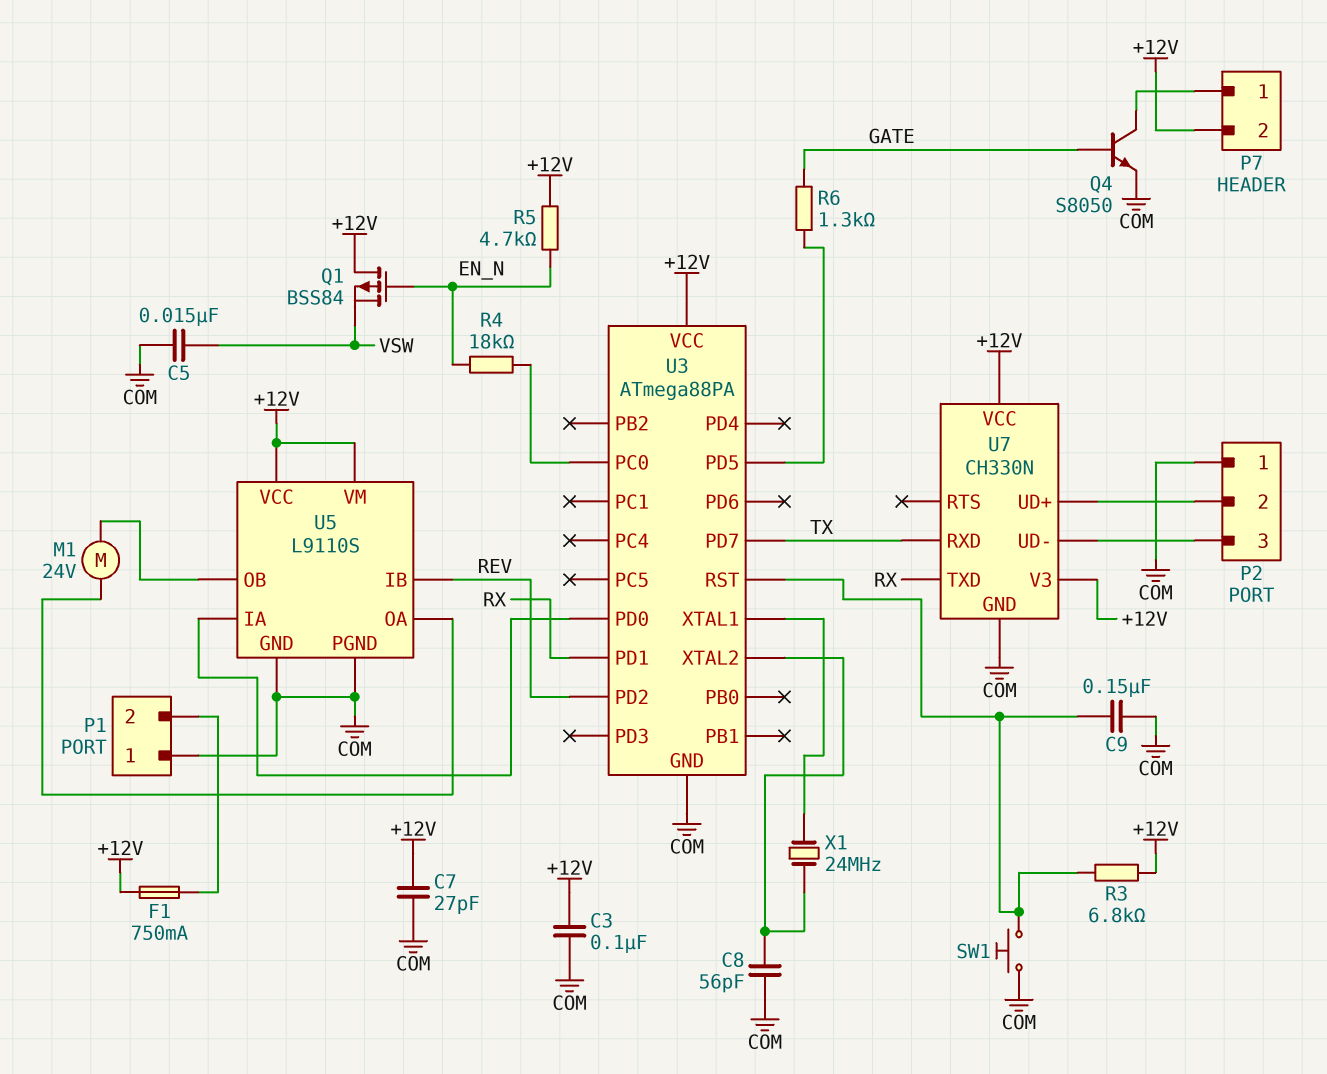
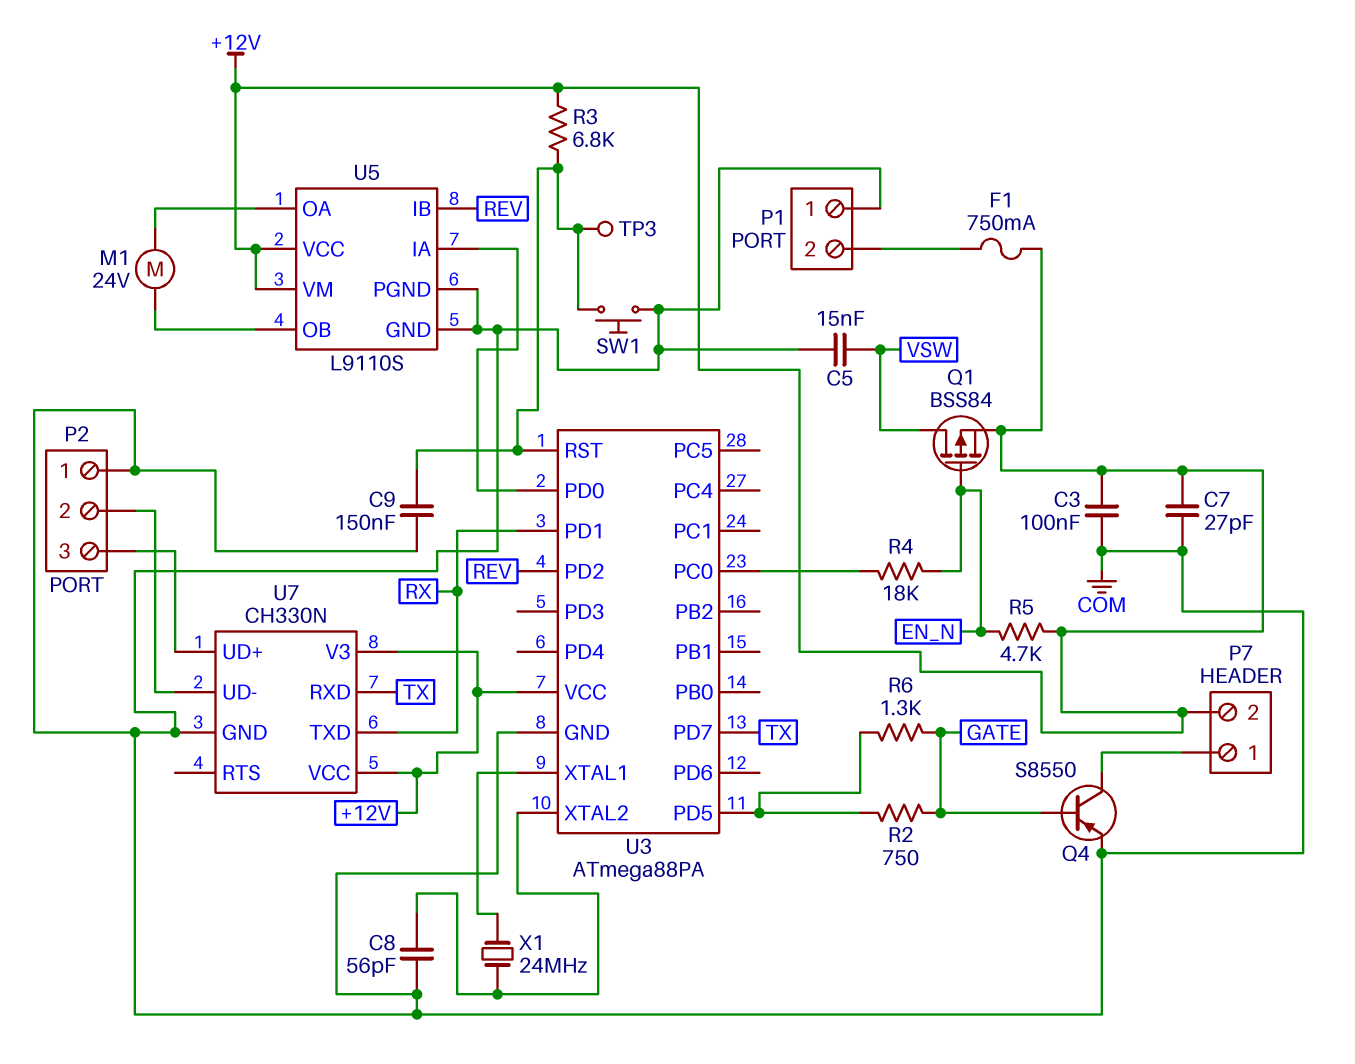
Q1: PMOS BSS84 (G EN_N, D +12V, S VSW) -> PMOS BSS84 (G EN_N, D VSW, S +12V)
Q4: NPN S8050 (B GATE, C P7/1, E COM) -> PNP S8550 (B GATE, C P7/1, E COM)
R2: none -> 750 (GATE, U3/PD5)
TP3: none -> test point (U3/RST)
U7 pin UD+: P2/2 -> P2/3
U7 pin UD-: P2/3 -> P2/2

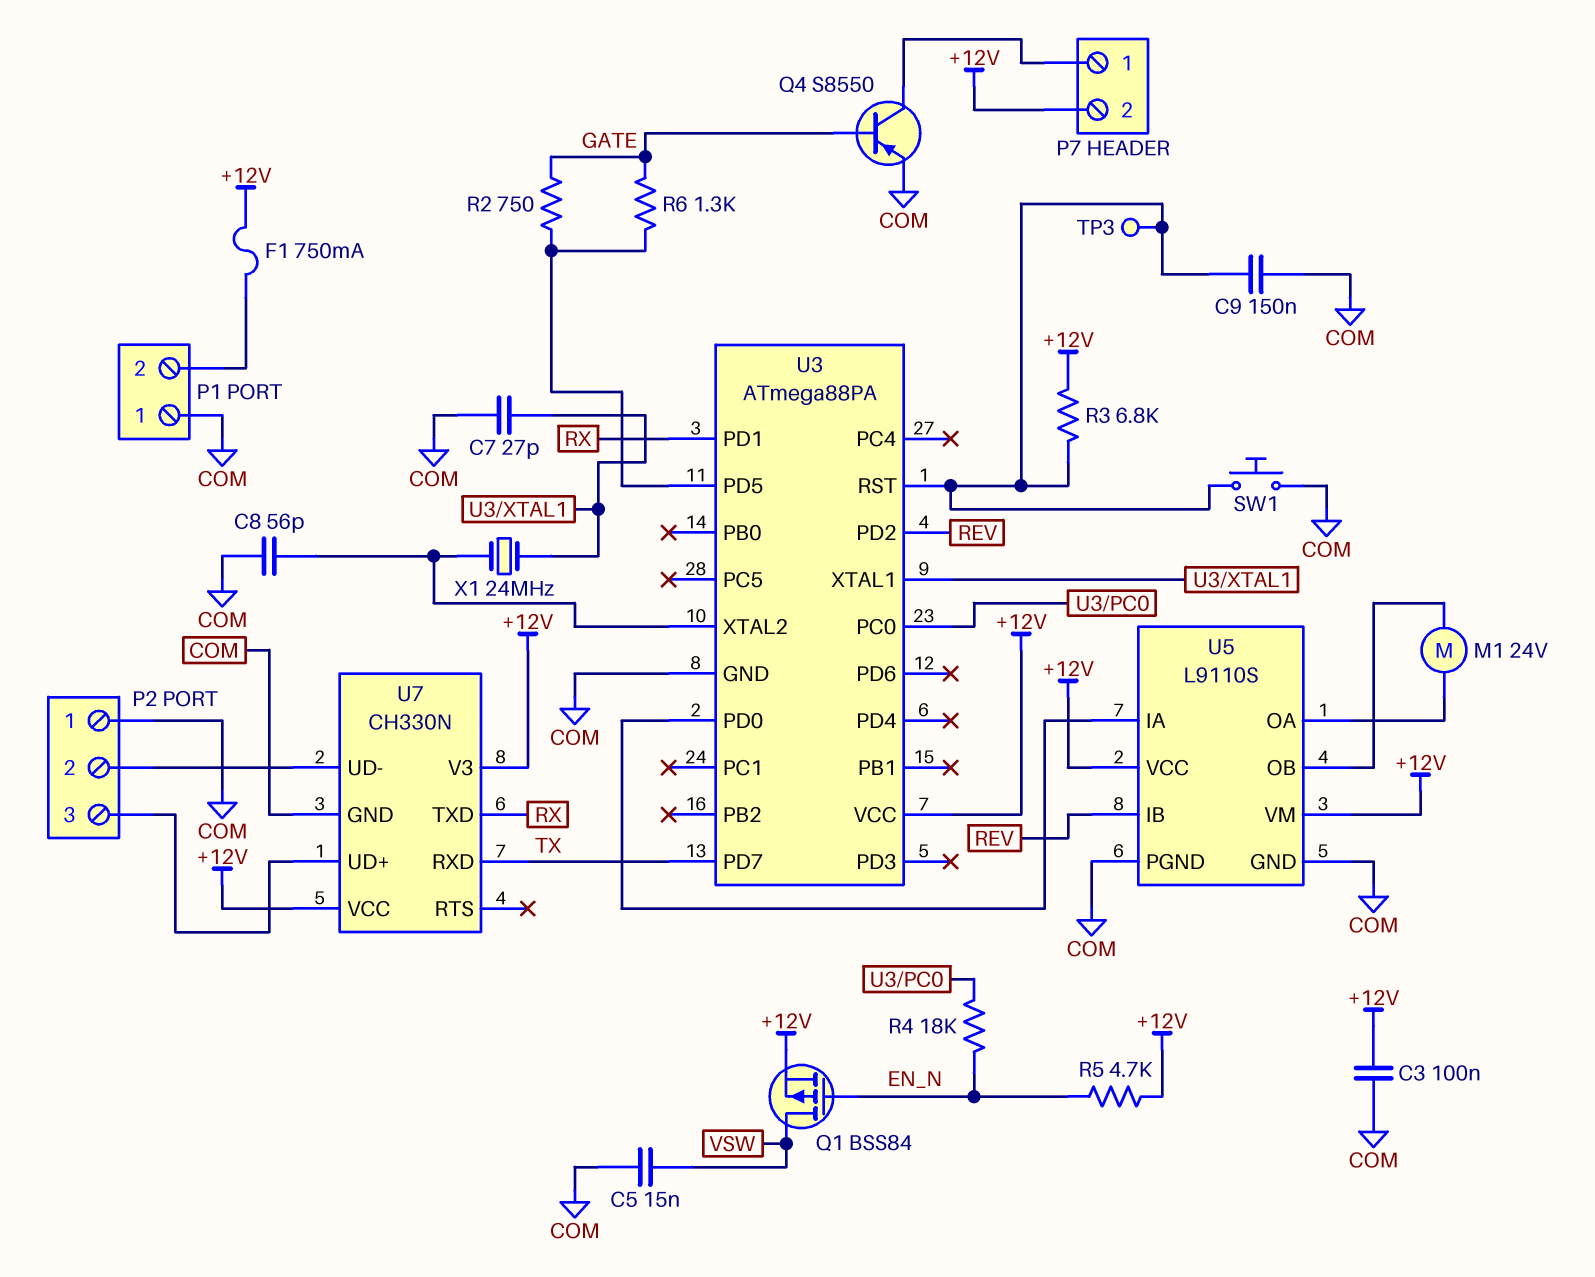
C7: 27pF (+12V, COM) -> 27pF (COM, U3/XTAL1)

